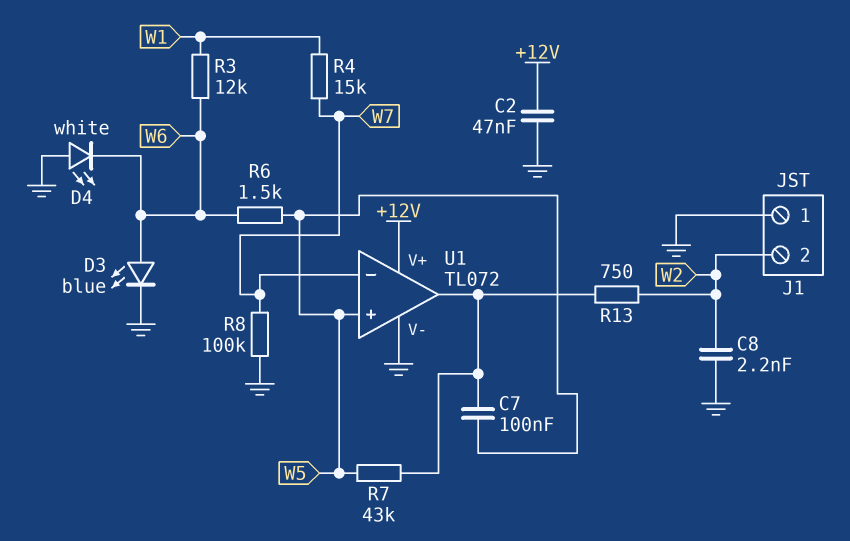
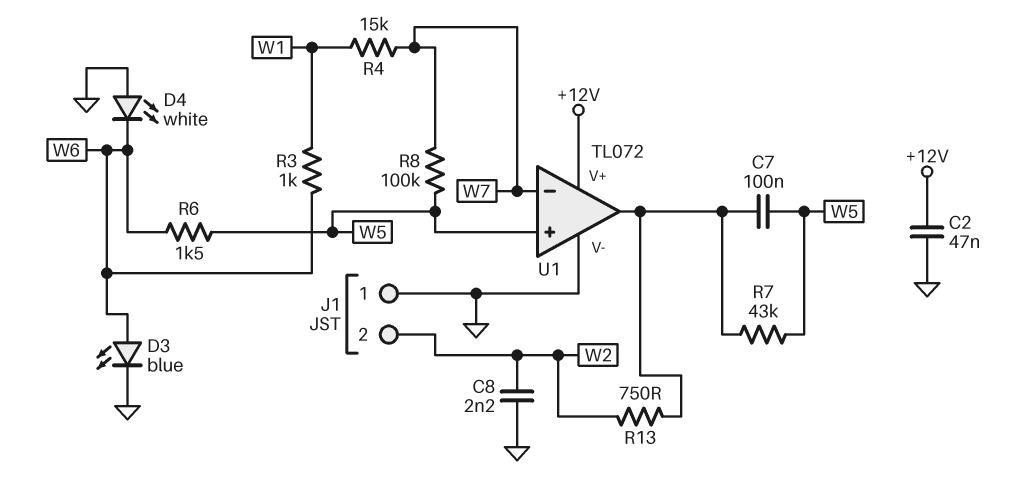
R3: 12k (W1, W6) -> 1k (W1, W6)
R8: 100k (GND, W7) -> 100k (W5, W7)

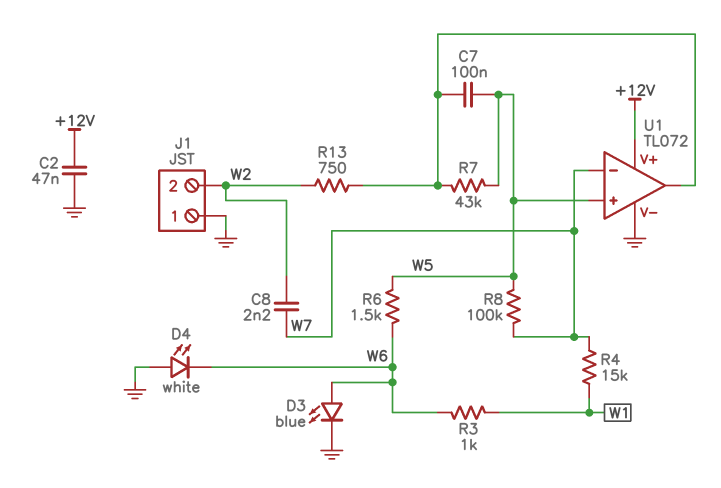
C8: 2.2nF (GND, W2) -> 2.2nF (W2, W7)

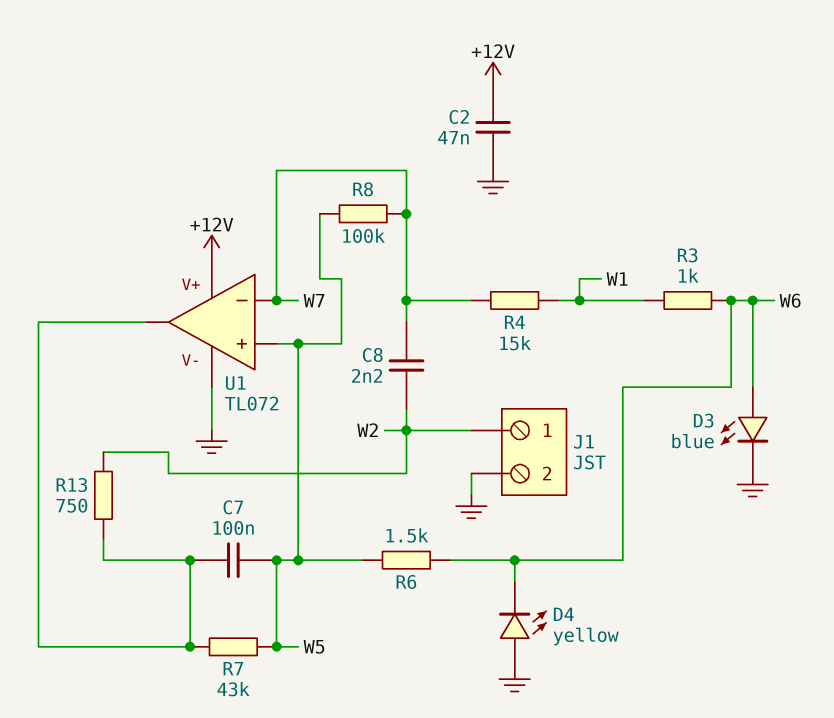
D4: LED white (A GND, K W6) -> LED yellow (A GND, K W6)
J1 pin 1: GND -> W2
J1 pin 2: W2 -> GND

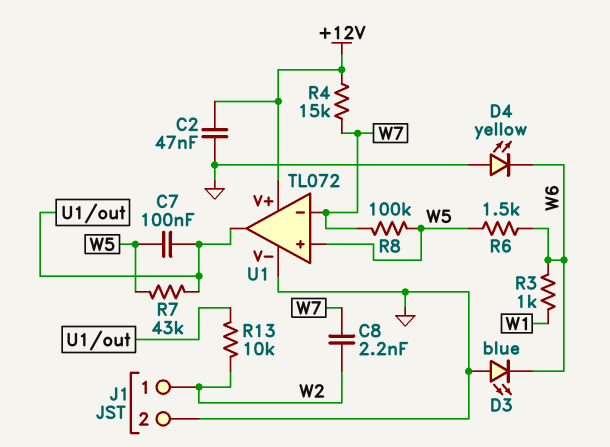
D3: LED blue (A W6, K GND) -> LED blue (A GND, K W6)
R4: 15k (W1, W7) -> 15k (+12V, W7)
R13: 750 (U1/out, W2) -> 10k (U1/out, W2)

